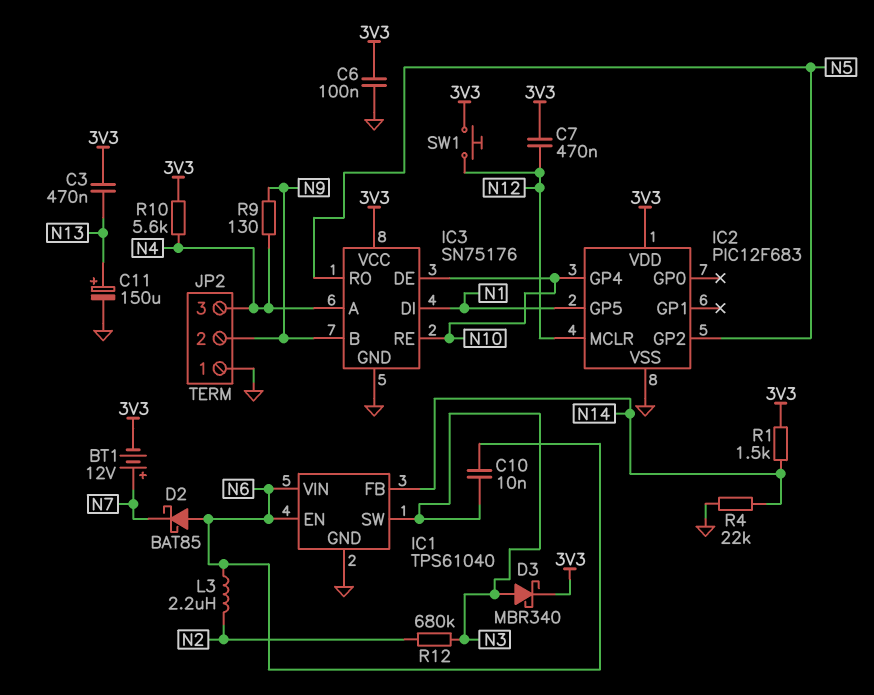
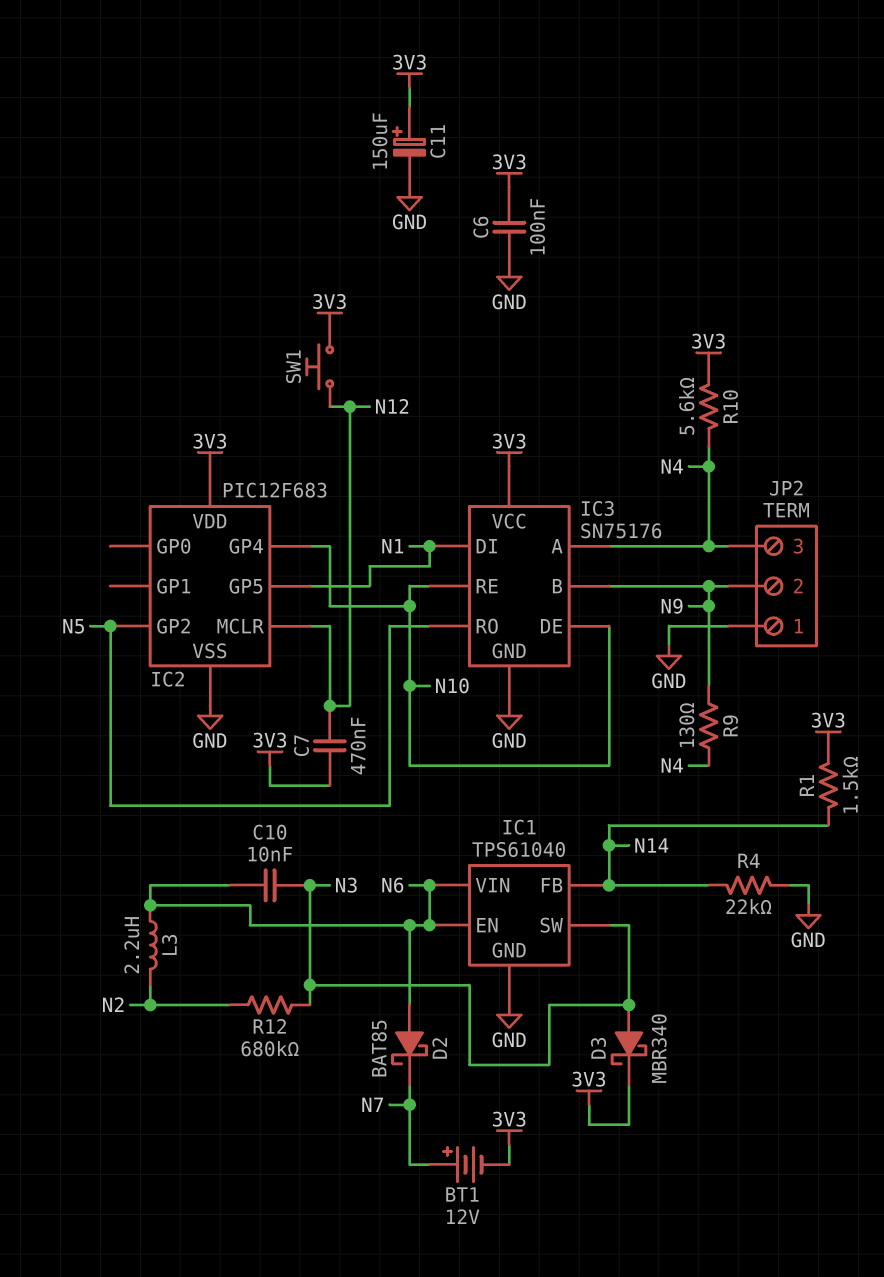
C3: 470nF (3V3, N13) -> none
C11: 150uF (plus N13, minus GND) -> 150uF (plus 3V3, minus GND)

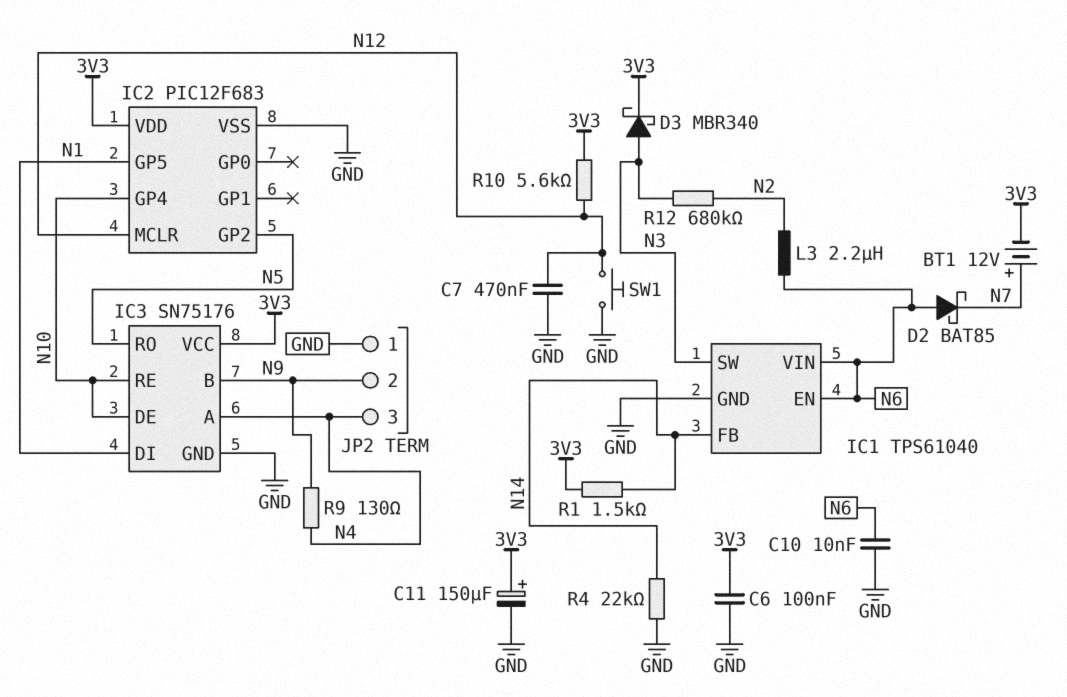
C7: 470nF (3V3, N12) -> 470nF (GND, N12)
C10: 10nF (N3, N6) -> 10nF (GND, N6)
R10: 5.6k (3V3, N4) -> 5.6k (3V3, N12)
SW1: button (3V3, N12) -> button (GND, N12)

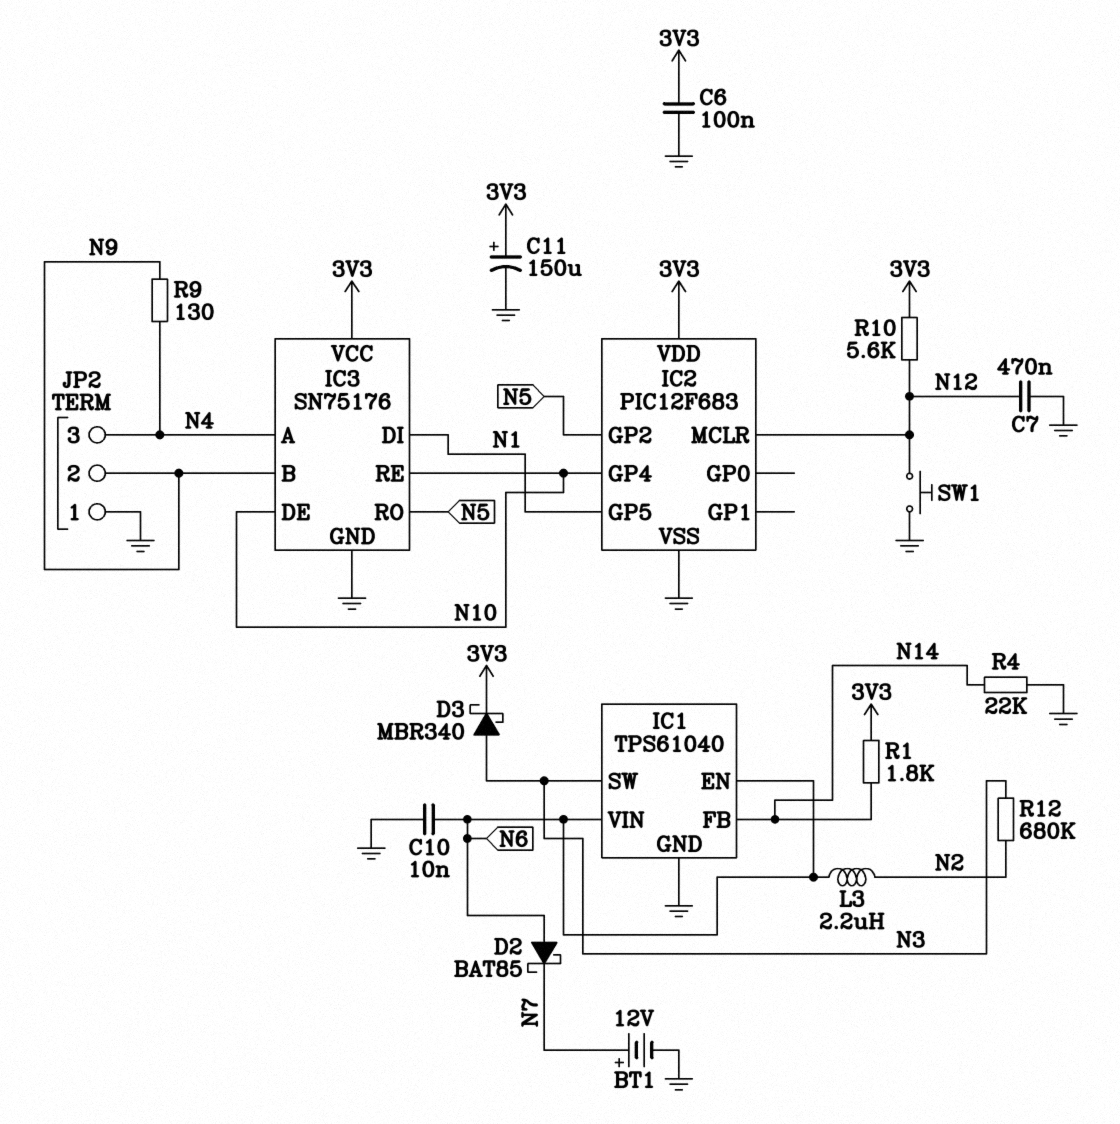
BT1: 12V (plus N7, minus 3V3) -> 12V (plus N7, minus GND)
R1: 1.5k (3V3, N14) -> 1.8k (3V3, N14)

